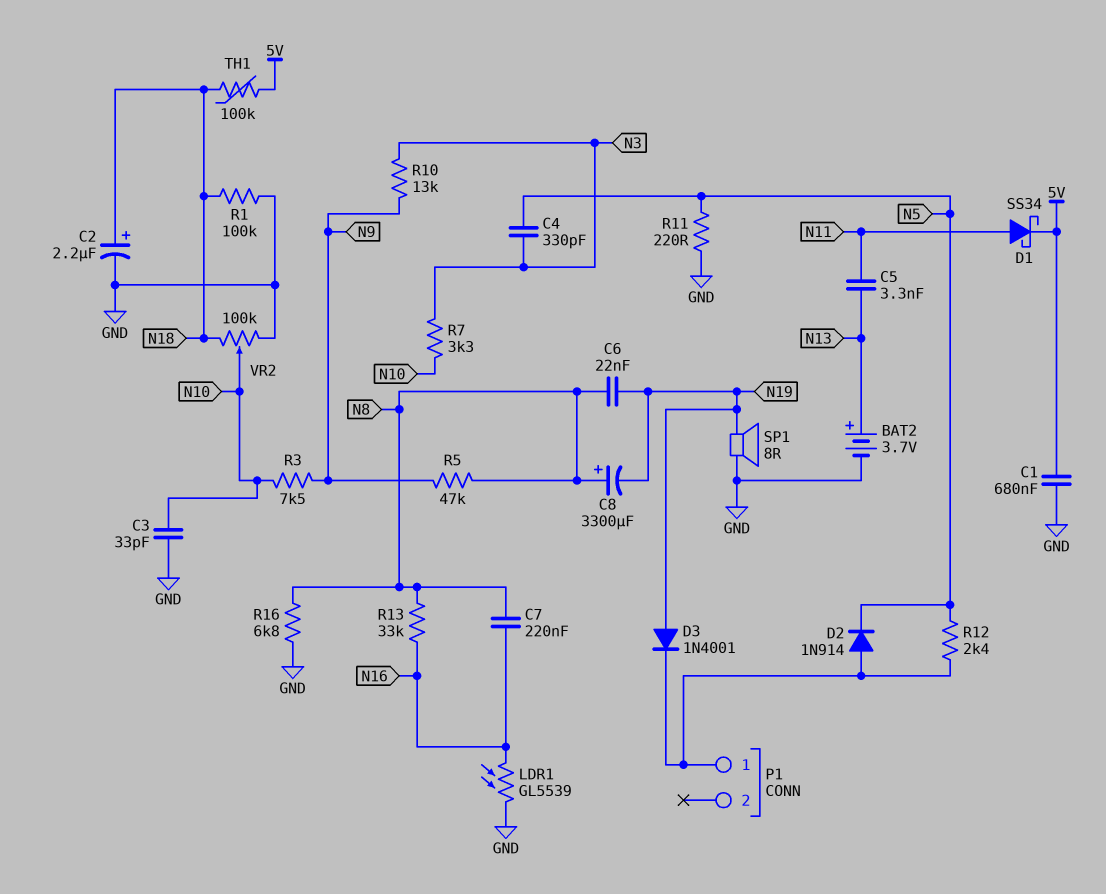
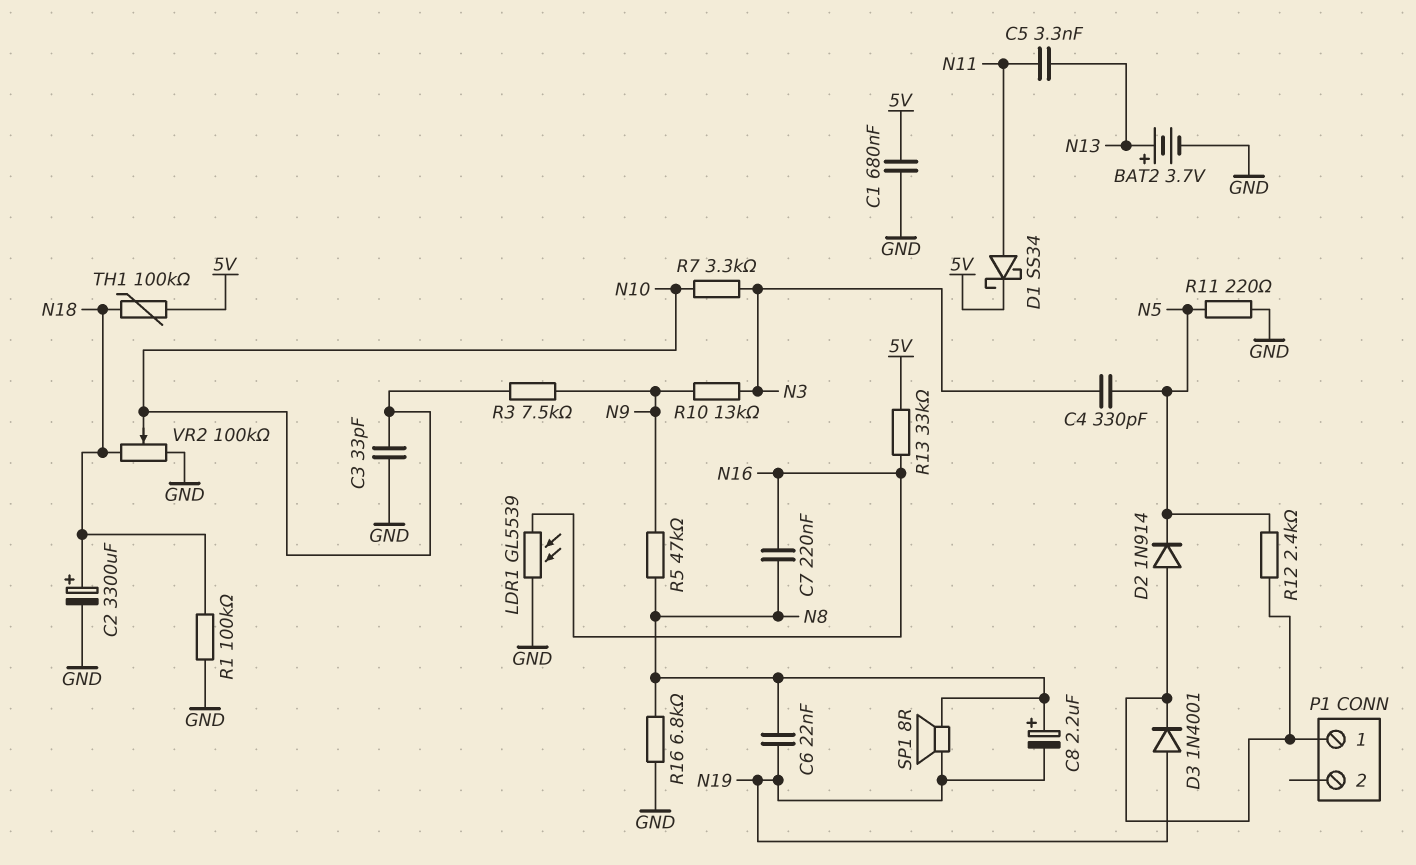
C2: 2.2uF (plus N18, minus GND) -> 3300uF (plus N18, minus GND)
C8: 3300uF (plus N8, minus N19) -> 2.2uF (plus N8, minus N19)
R13: 33k (N8, N16) -> 33k (5V, N16)
SP1: speaker 8R (GND, N19) -> speaker 8R (N8, N19)

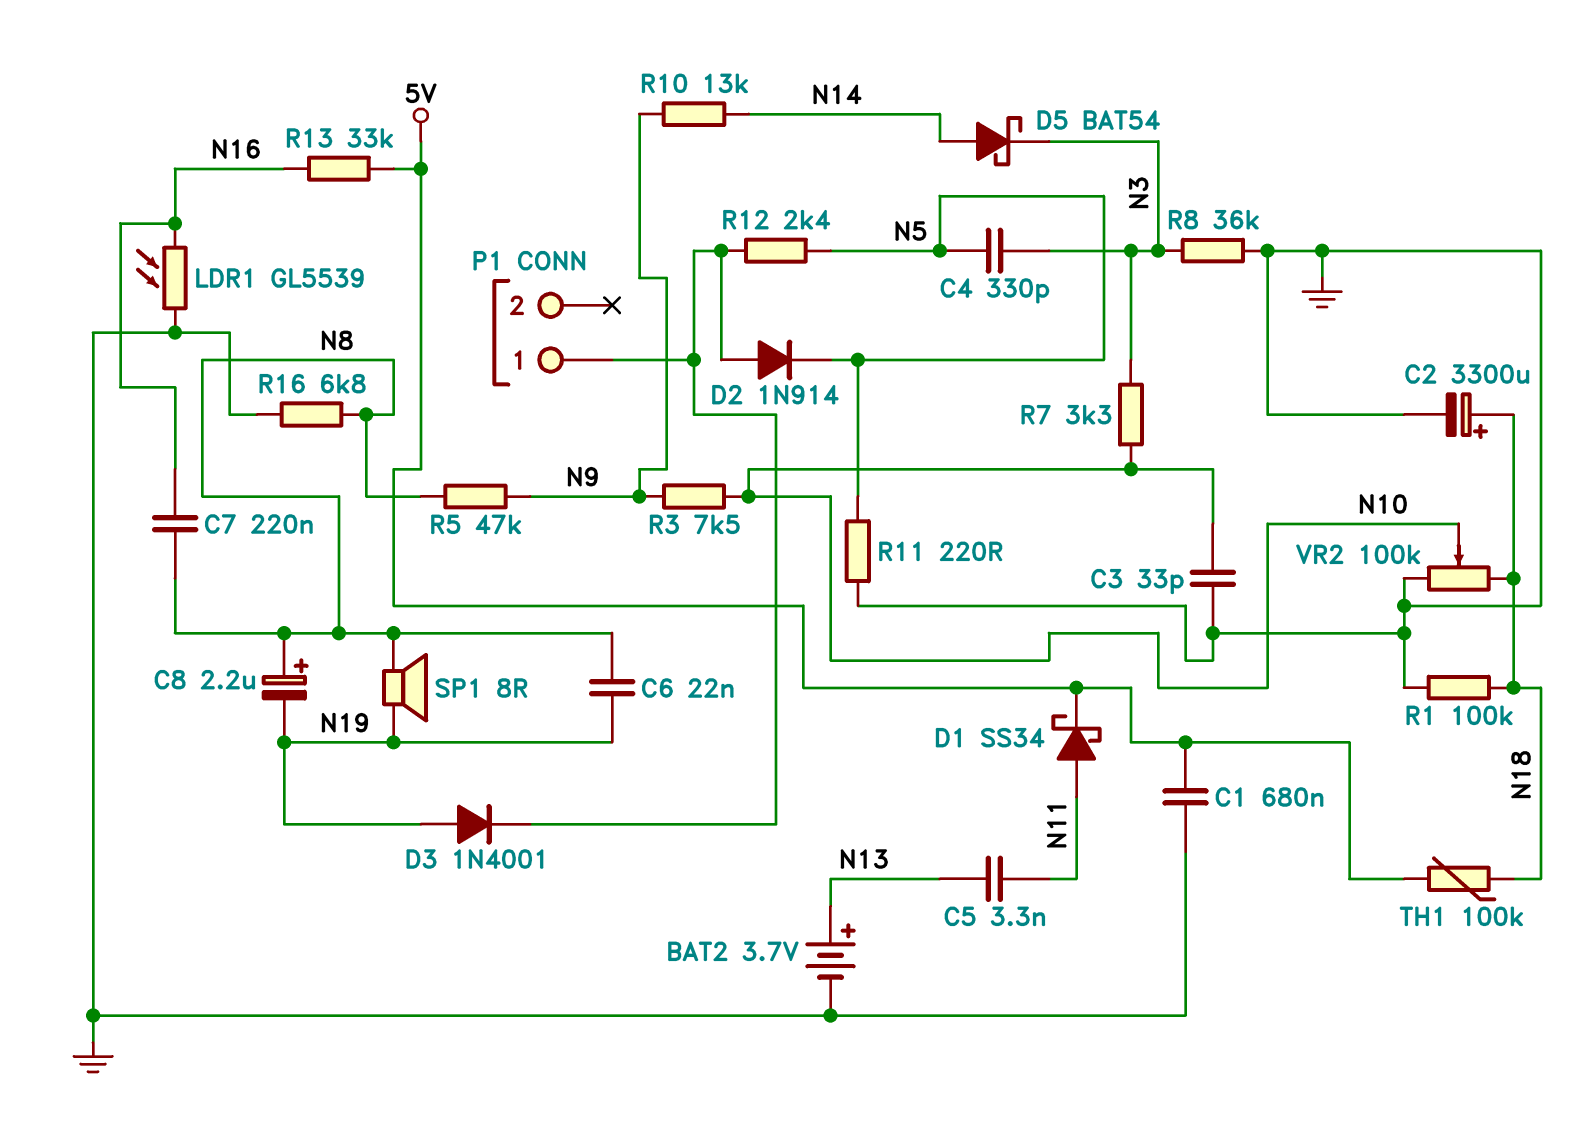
D5: none -> schottky BAT54 (A N14, K N3)
R8: none -> 36k (GND, N3)
R10: 13k (N3, N9) -> 13k (N9, N14)

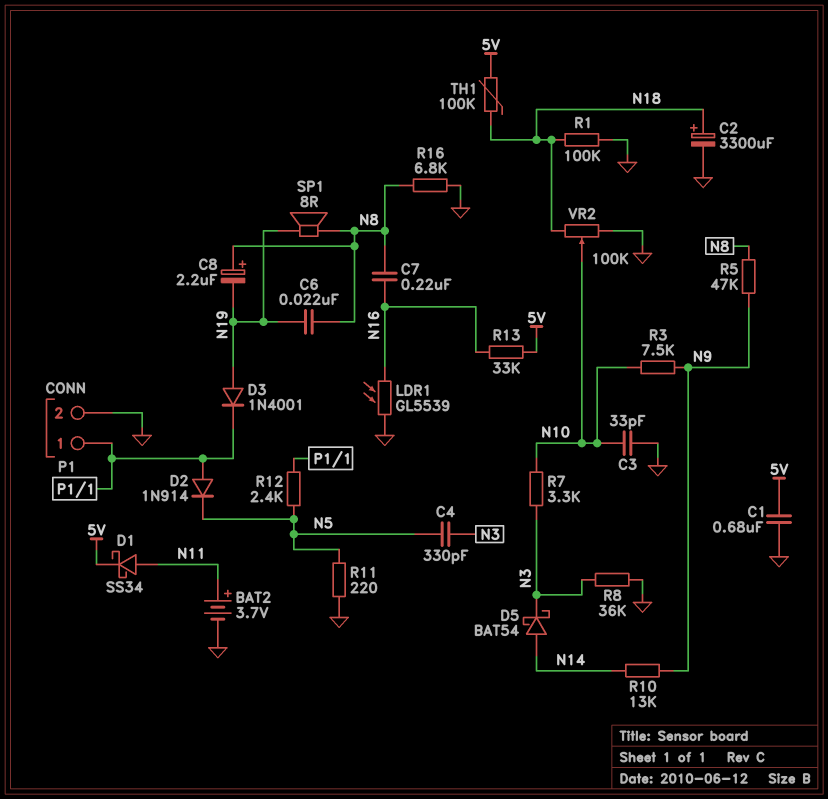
BAT2: 3.7V (plus N13, minus GND) -> 3.7V (plus N11, minus GND)
C5: 3.3nF (N11, N13) -> none
P1 pin 2: none -> GND

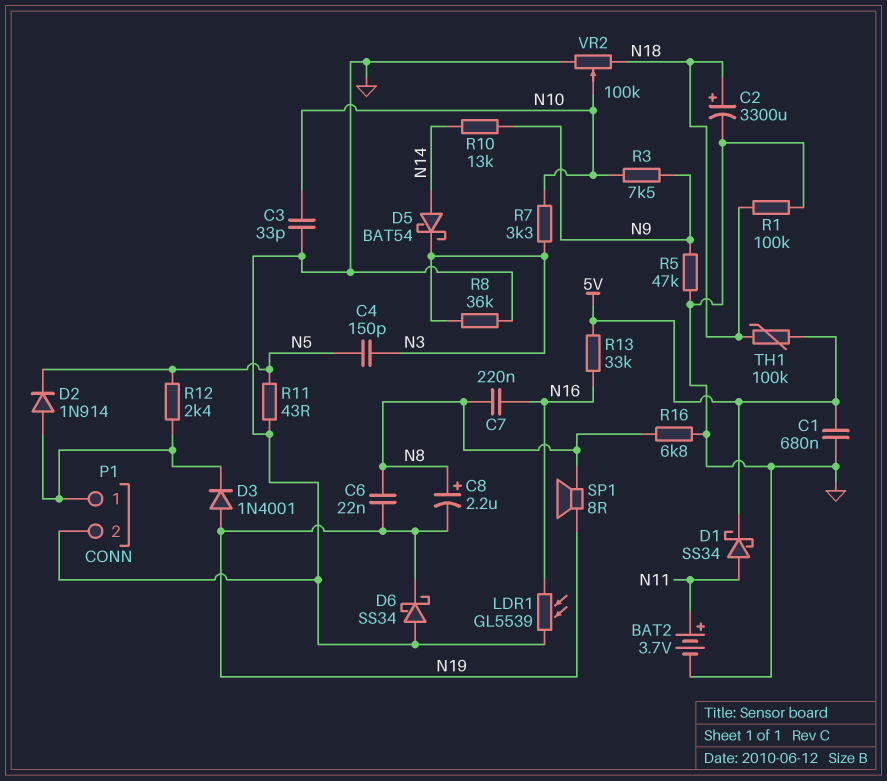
C4: 330pF (N3, N5) -> 150pF (N3, N5)
D6: none -> schottky SS34 (A GND, K N19)
R5: 47k (N8, N9) -> 47k (GND, N9)
R11: 220 (GND, N5) -> 43 (GND, N5)

